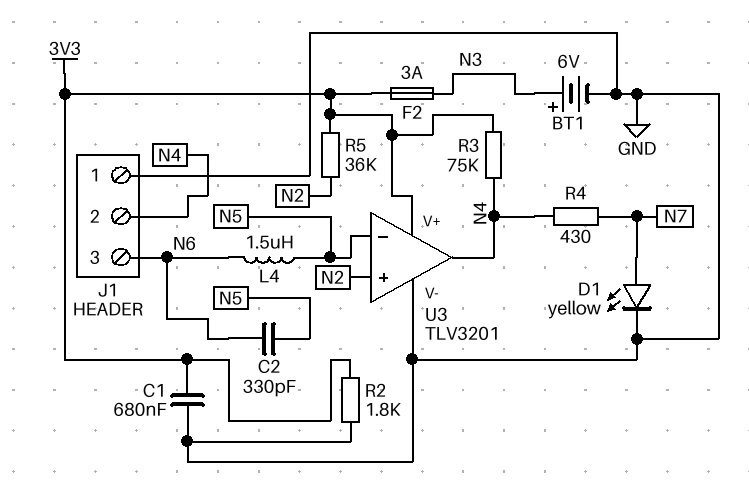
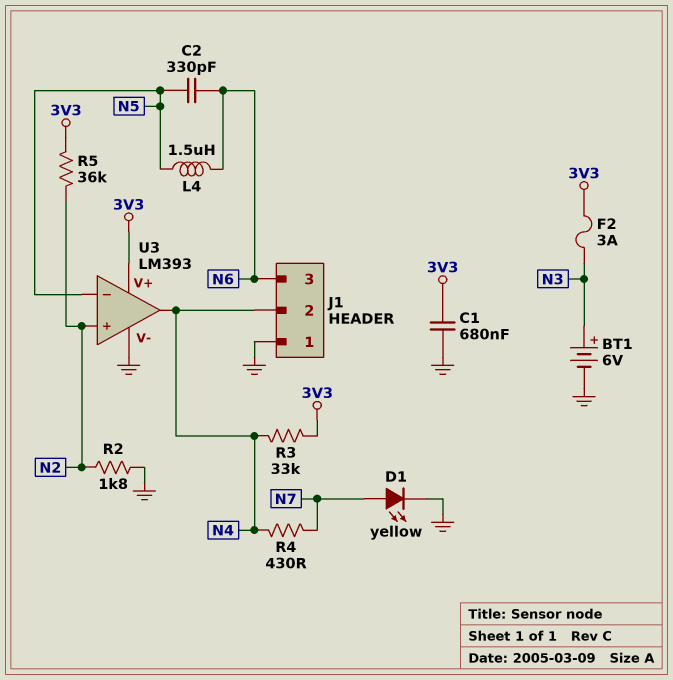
R2: 1.8k (3V3, GND) -> 1.8k (GND, N2)
R3: 75k (3V3, N4) -> 33k (3V3, N4)
U3: TLV3201 -> LM393

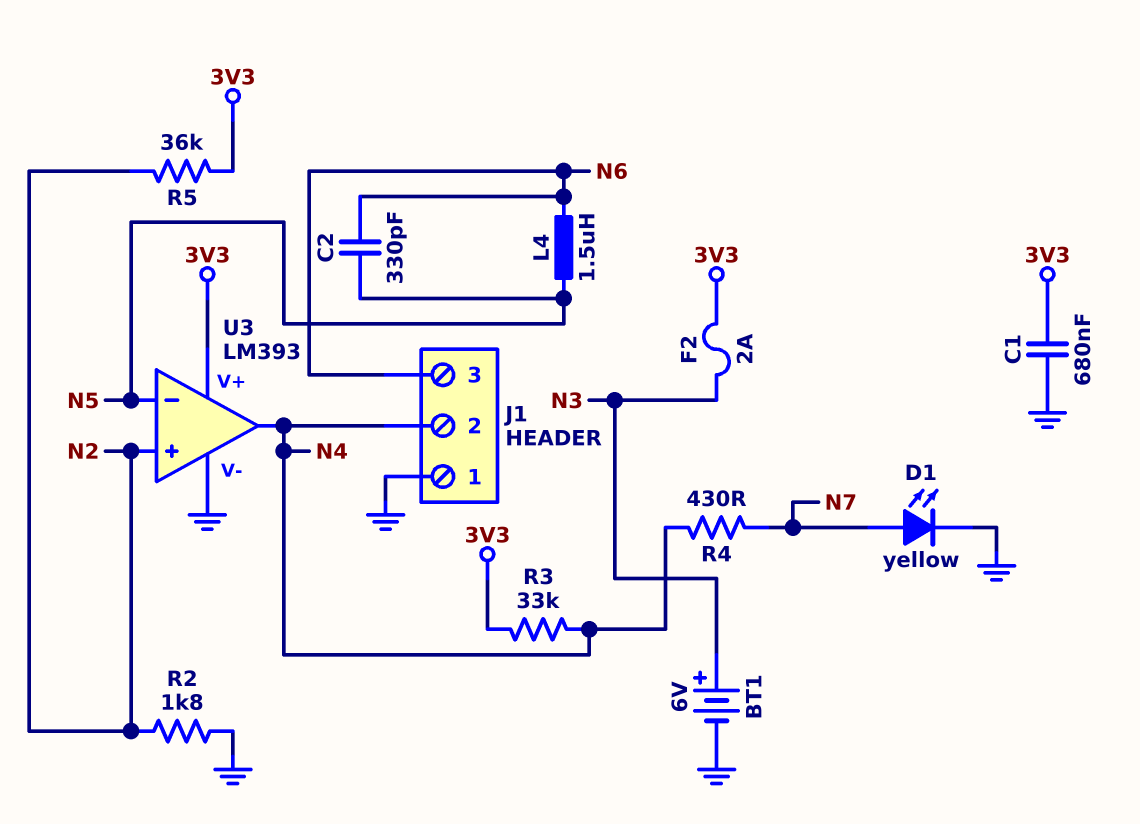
F2: 3A (3V3, N3) -> 2A (3V3, N3)

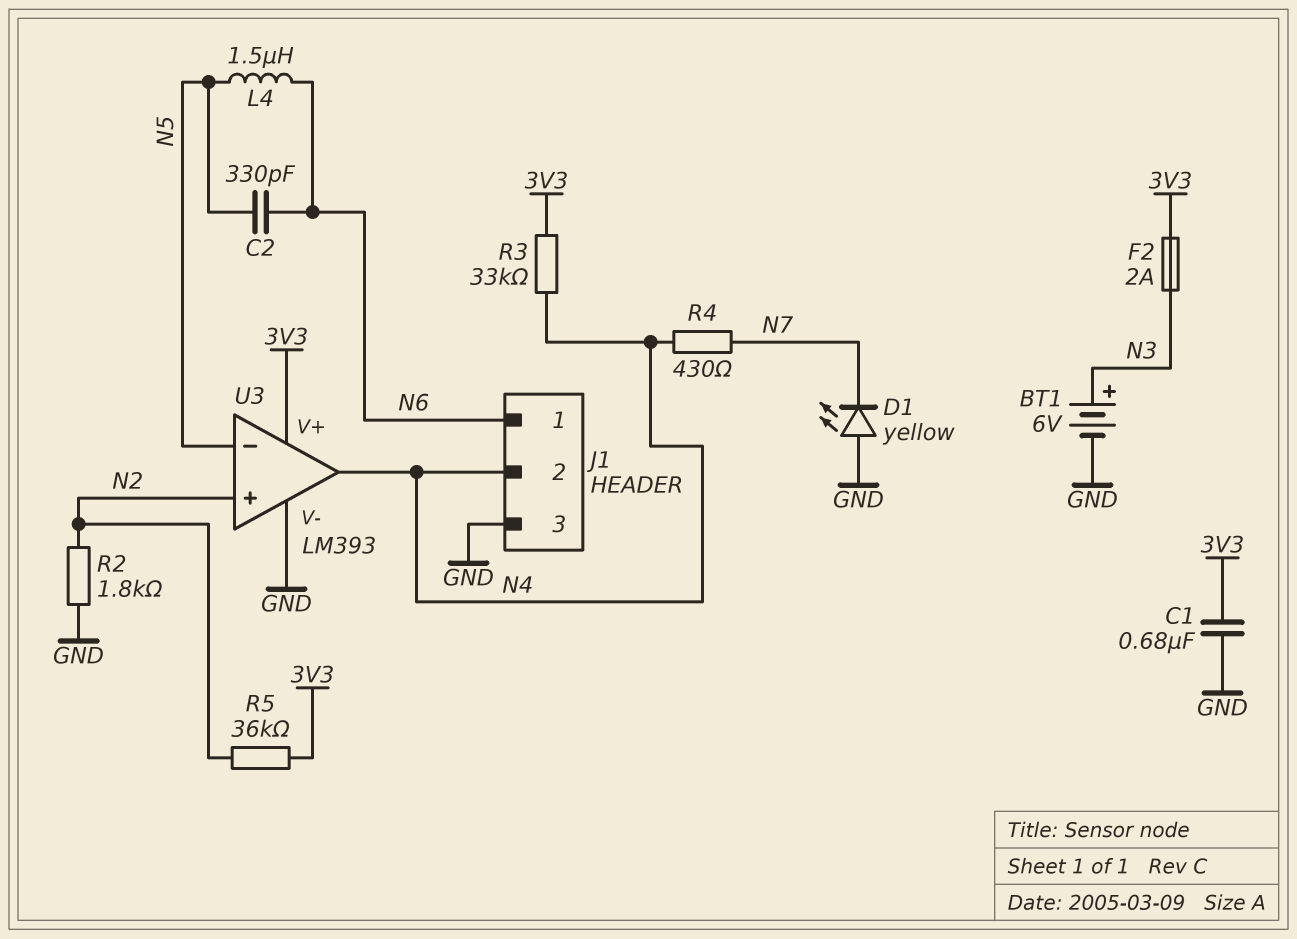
D1: LED yellow (A N7, K GND) -> LED yellow (A GND, K N7)
J1 pin 1: GND -> N6
J1 pin 3: N6 -> GND

